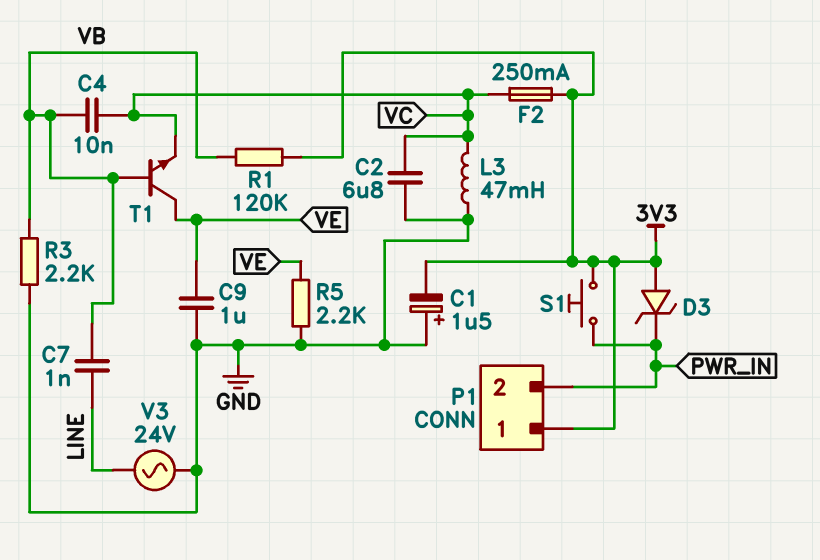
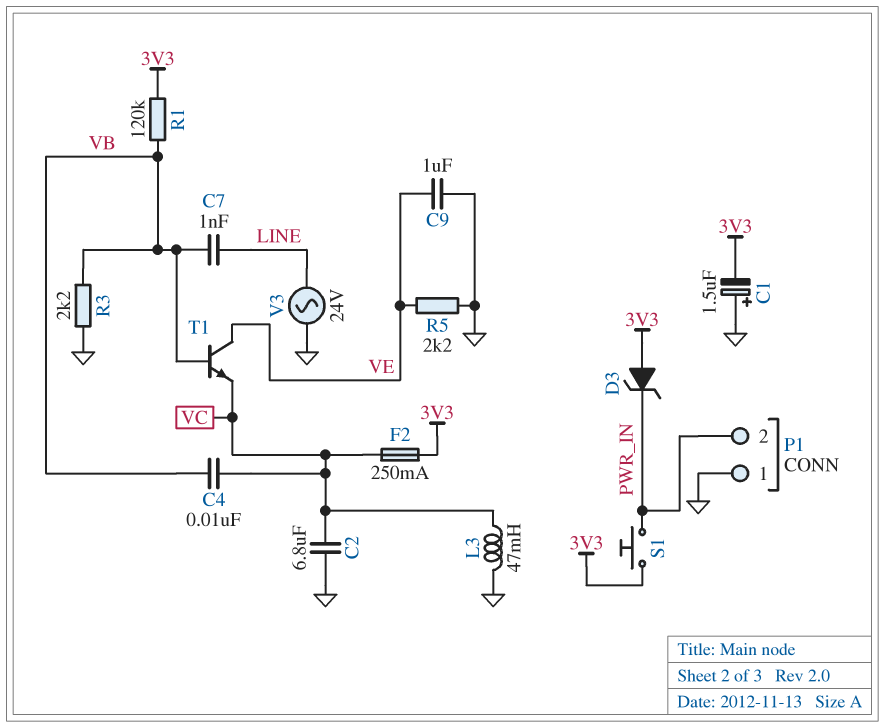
P1 pin 1: 3V3 -> GND

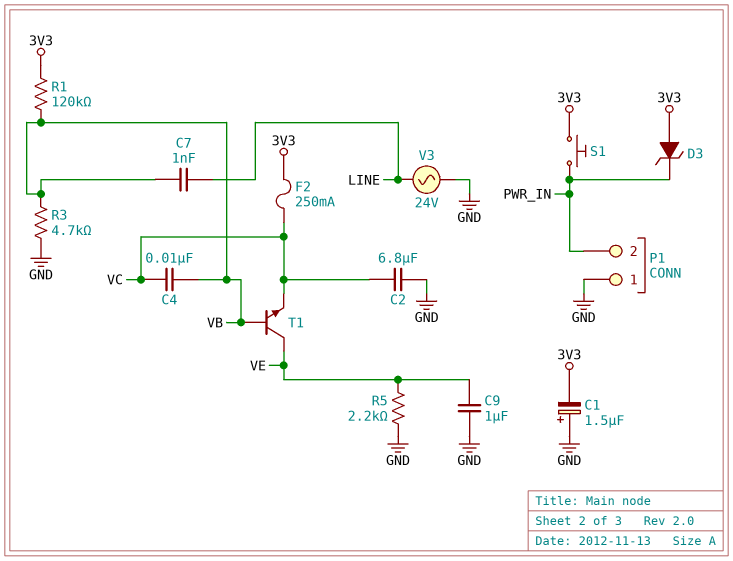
L3: 47mH (GND, VC) -> none
R3: 2.2k (GND, VB) -> 4.7k (GND, VB)

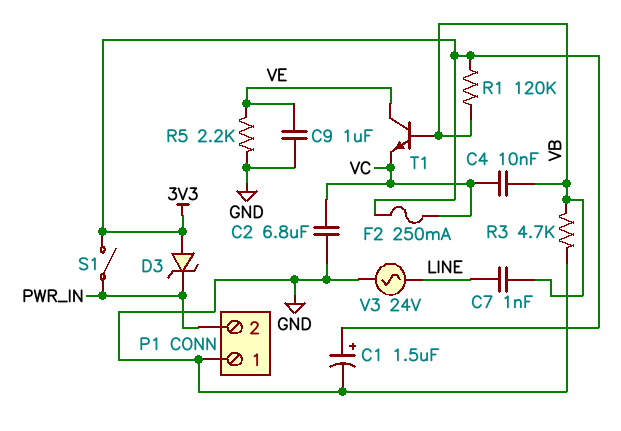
C1: 1.5uF (plus GND, minus 3V3) -> 1.5uF (plus 3V3, minus GND)
S1: button (3V3, PWR_IN) -> switch (3V3, PWR_IN)

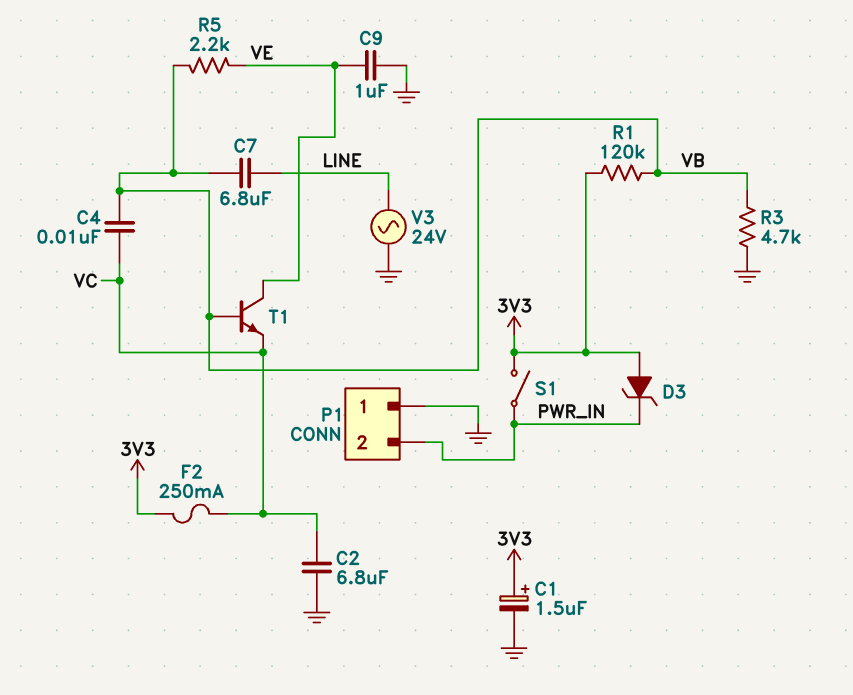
C7: 1nF (LINE, VB) -> 6.8uF (LINE, VB)
R5: 2.2k (GND, VE) -> 2.2k (VB, VE)

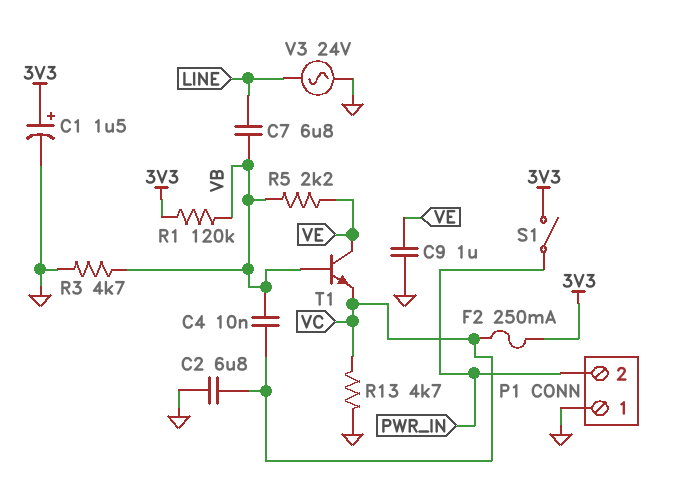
D3: zener (A 3V3, K PWR_IN) -> none
R13: none -> 4.7k (GND, VC)

